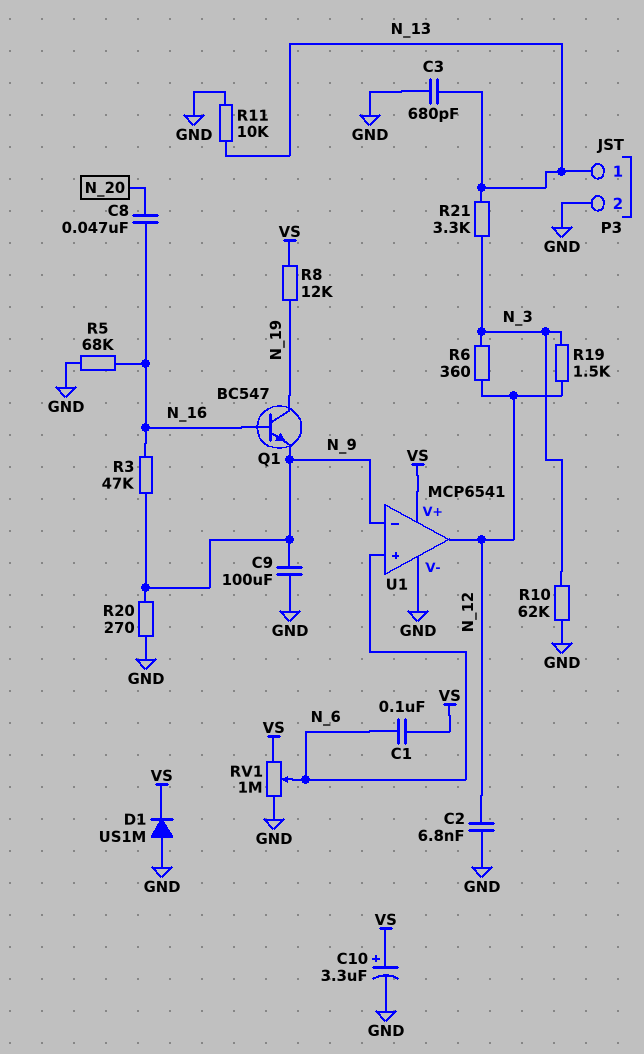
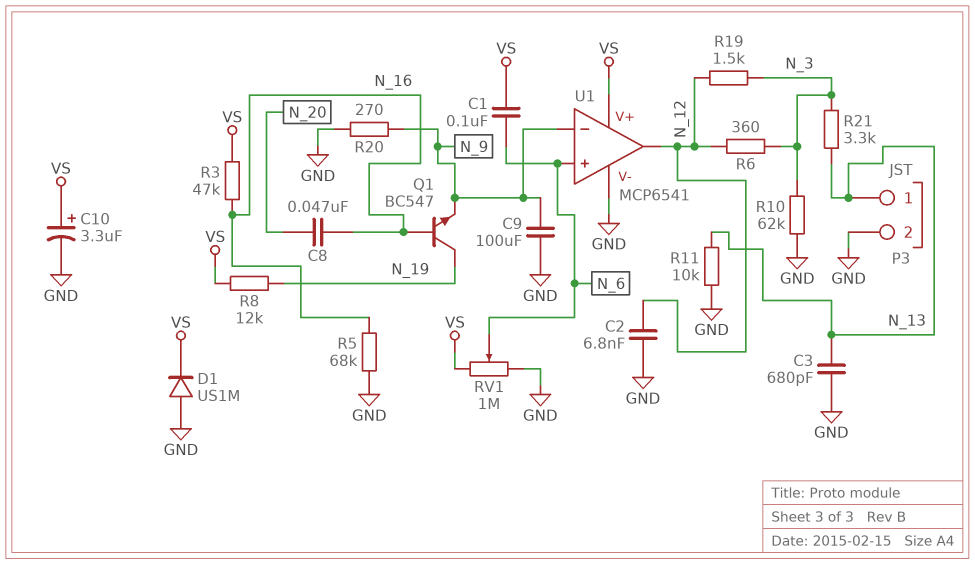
R3: 47k (N_9, N_16) -> 47k (N_16, VS)

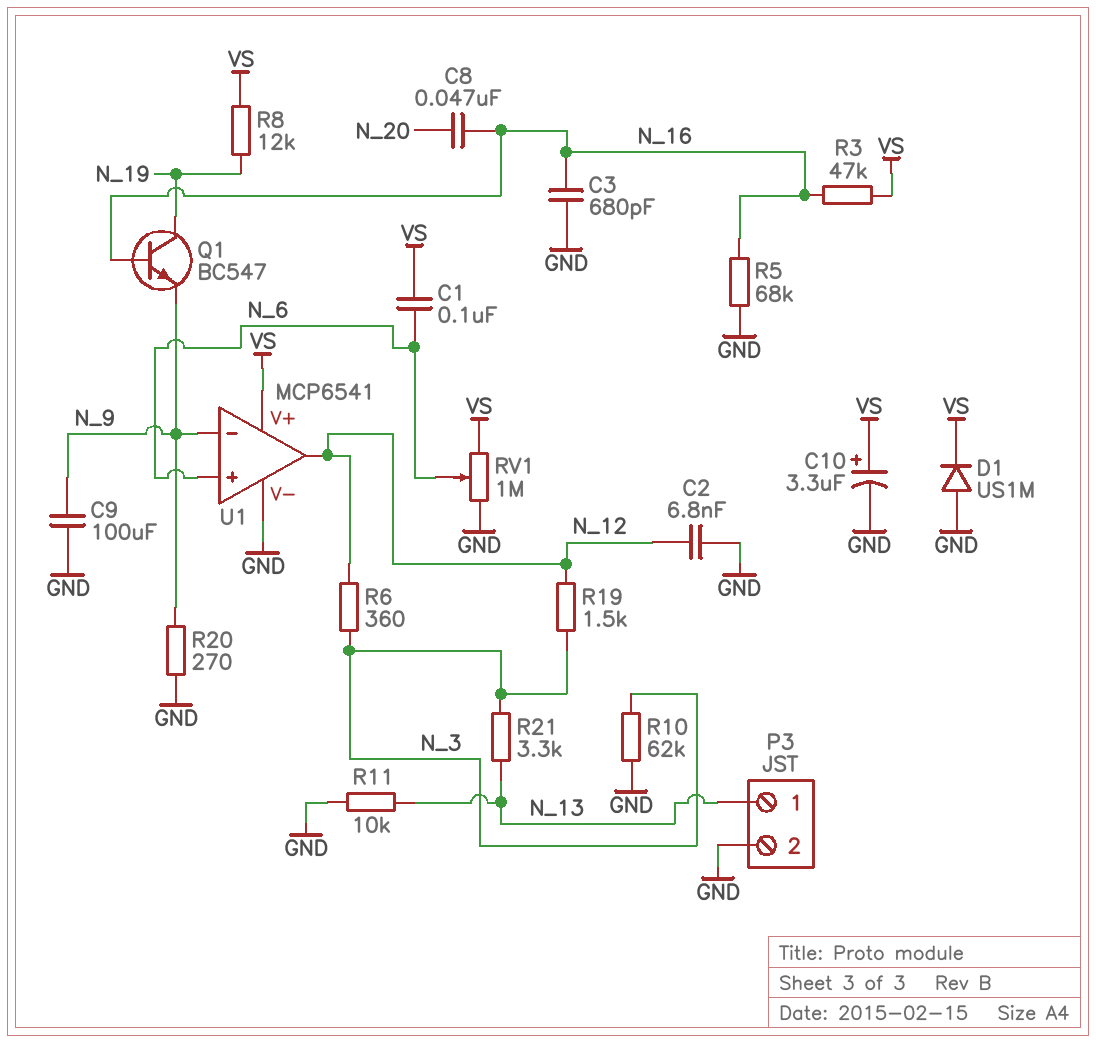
C3: 680pF (GND, N_13) -> 680pF (GND, N_16)

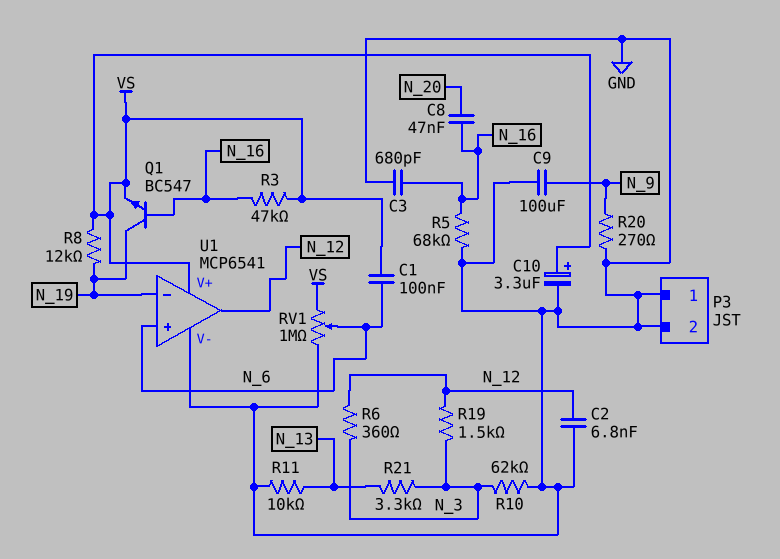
D1: diode US1M (A GND, K VS) -> none
P3 pin 1: N_13 -> GND
Q1: NPN BC547 (B N_16, C N_19, E N_9) -> NPN BC547 (B N_16, C N_19, E VS)
U1 pin in-: N_9 -> N_19

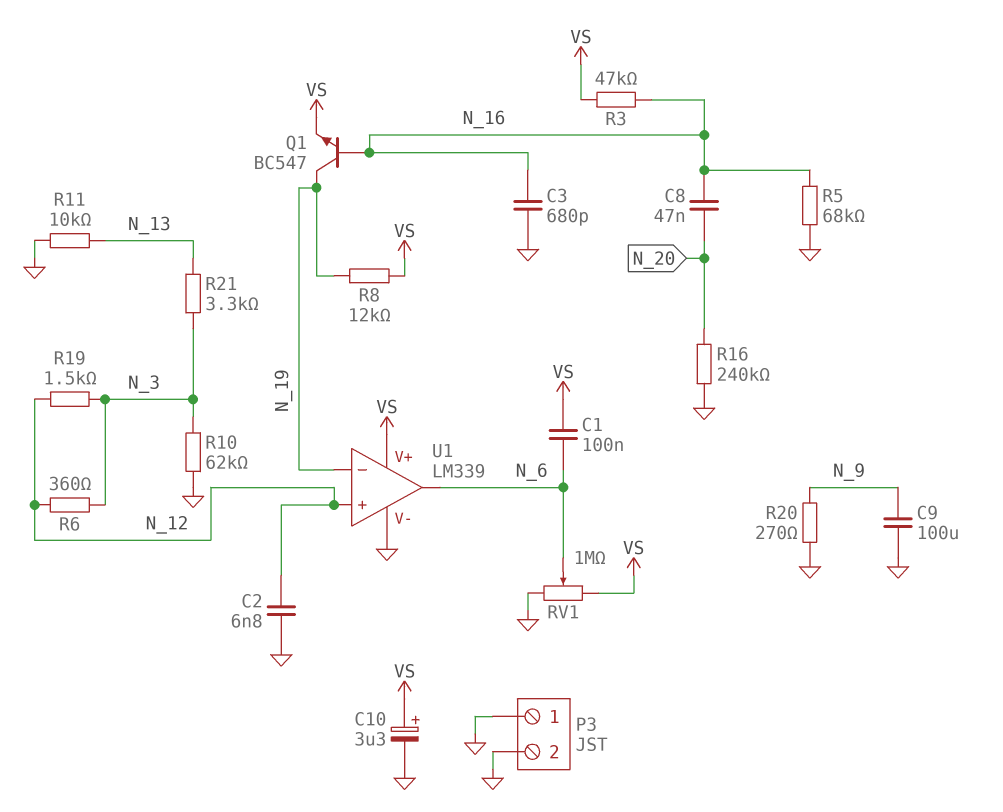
R16: none -> 240k (GND, N_20)
U1: MCP6541 -> LM339
U1 pin in+: N_6 -> N_12
U1 pin out: N_12 -> N_6

